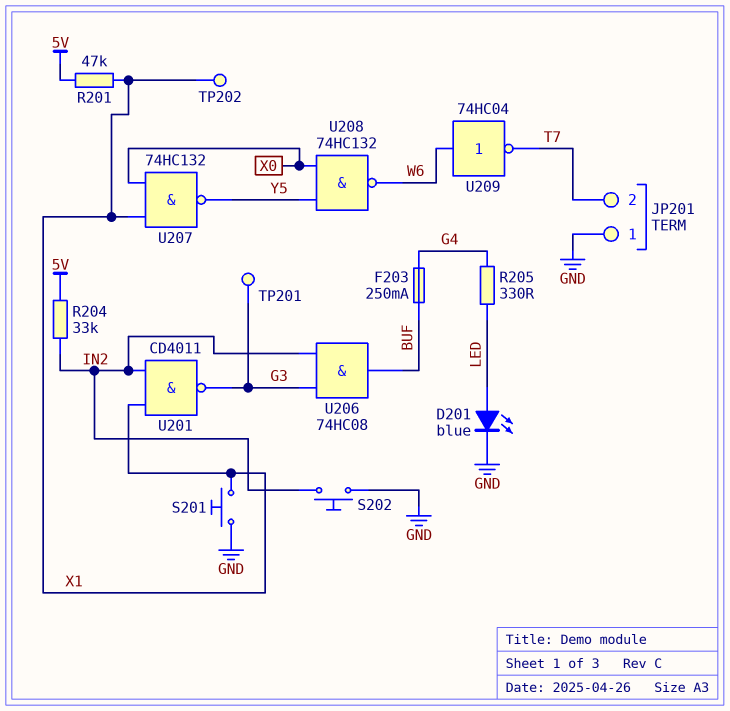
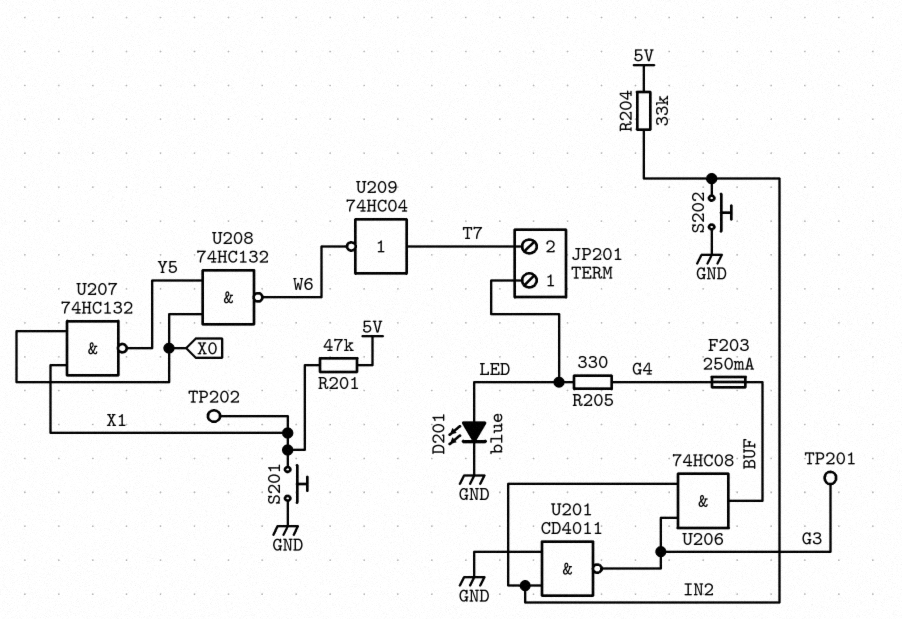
JP201 pin 1: GND -> LED
U201: NAND CD4011 (in IN2, in X1, out G3) -> NAND CD4011 (in GND, in IN2, out G3)
U209: NOT 74HC04 (in W6, out T7) -> NOT 74HC04 (in T7, out W6)

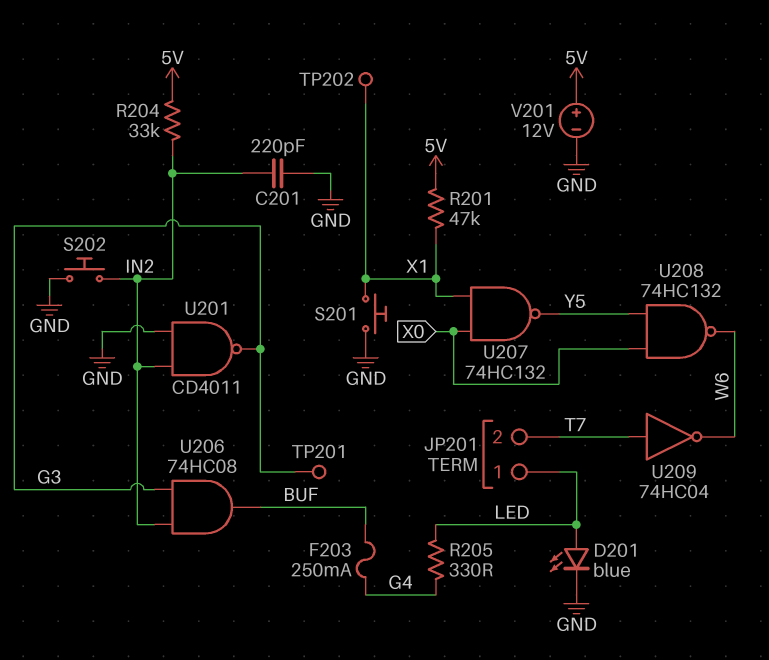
C201: none -> 220pF (GND, IN2)
V201: none -> 12V (plus 5V, minus GND)

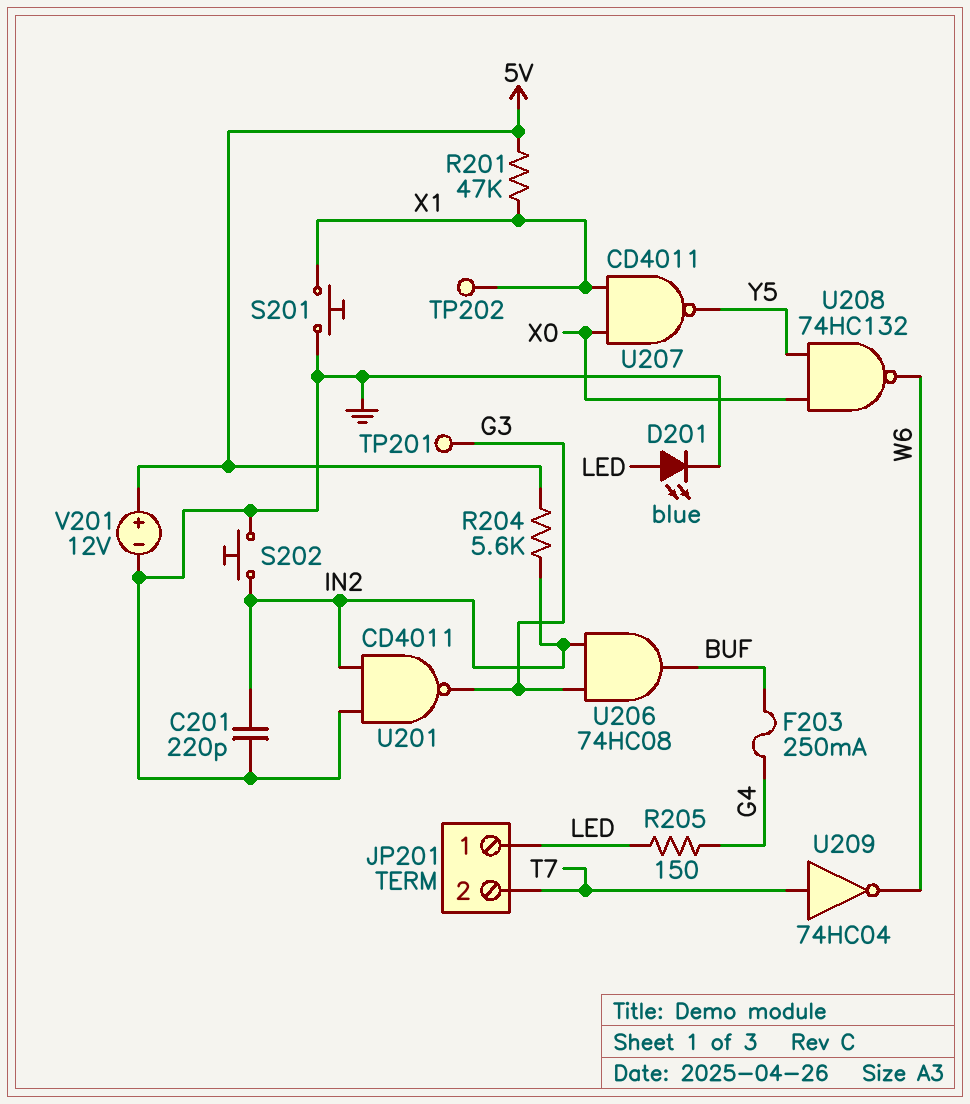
R204: 33k (5V, IN2) -> 5.6k (5V, IN2)
R205: 330 (G4, LED) -> 150 (G4, LED)
U207: NAND 74HC132 (in X0, in X1, out Y5) -> NAND CD4011 (in X0, in X1, out Y5)

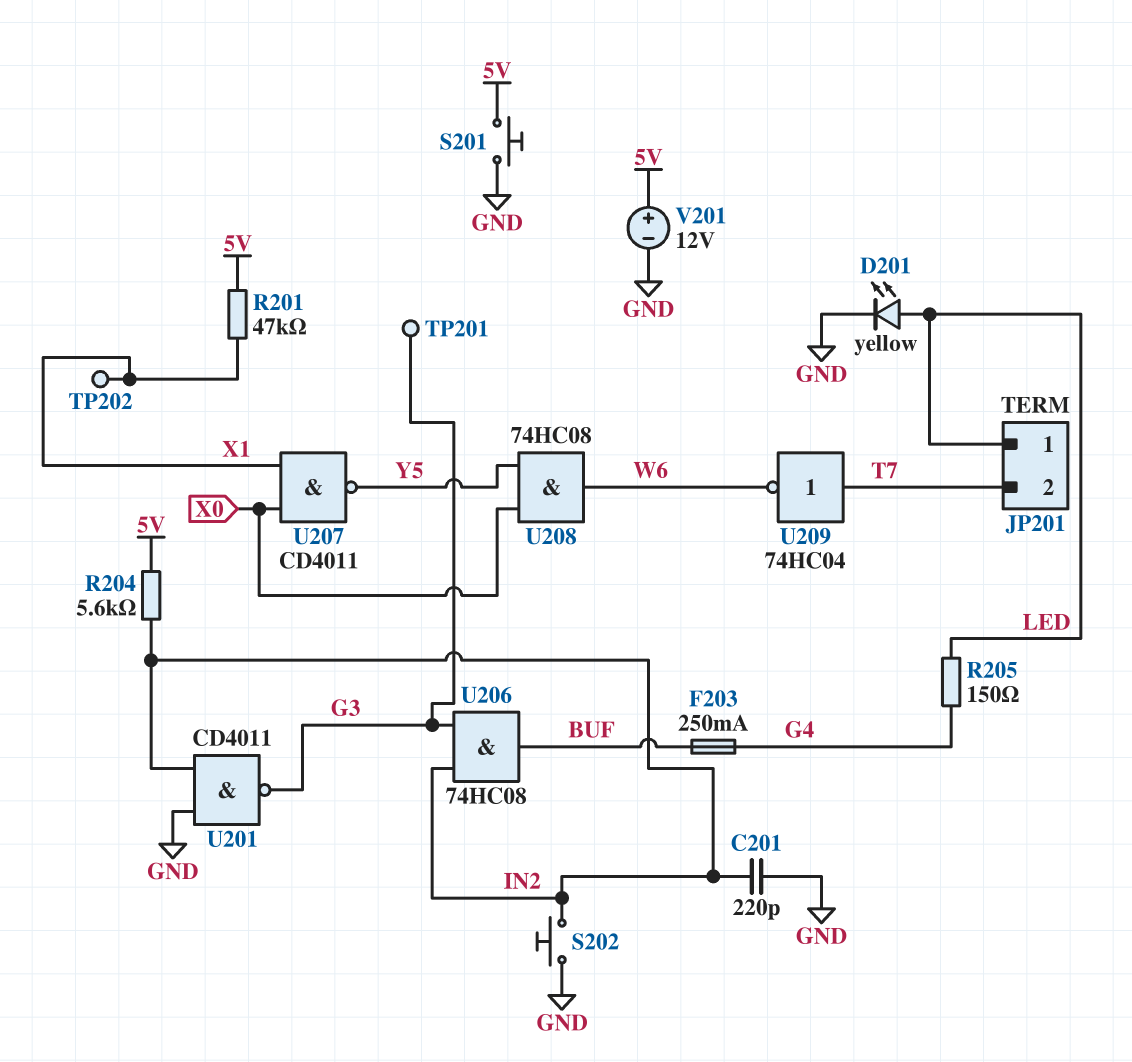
D201: LED blue (A LED, K GND) -> LED yellow (A LED, K GND)
S201: button (GND, X1) -> button (5V, GND)
U208: NAND 74HC132 (in X0, in Y5, out W6) -> AND 74HC08 (in X0, in Y5, out W6)

